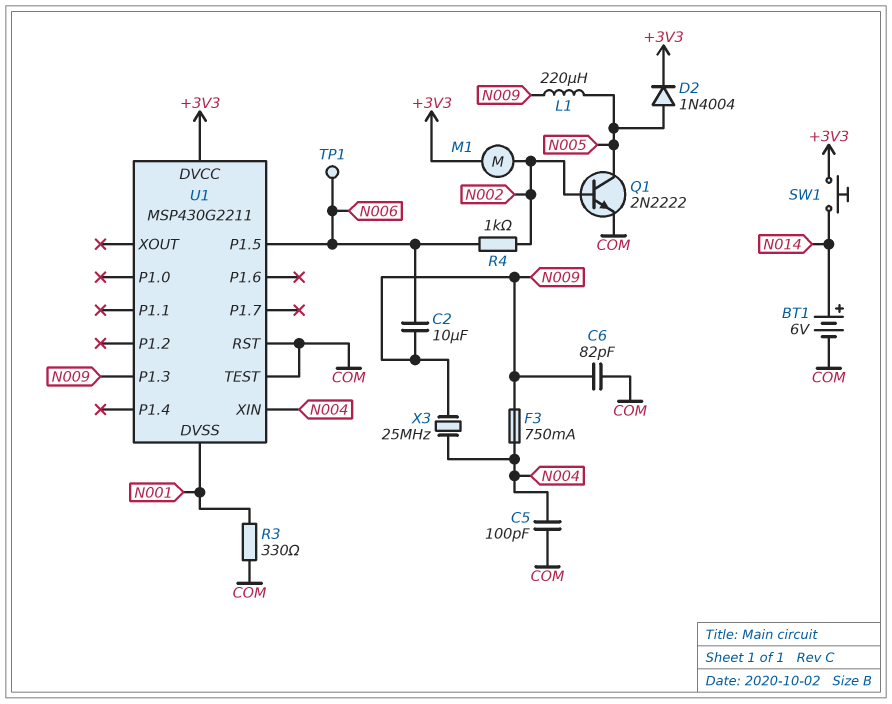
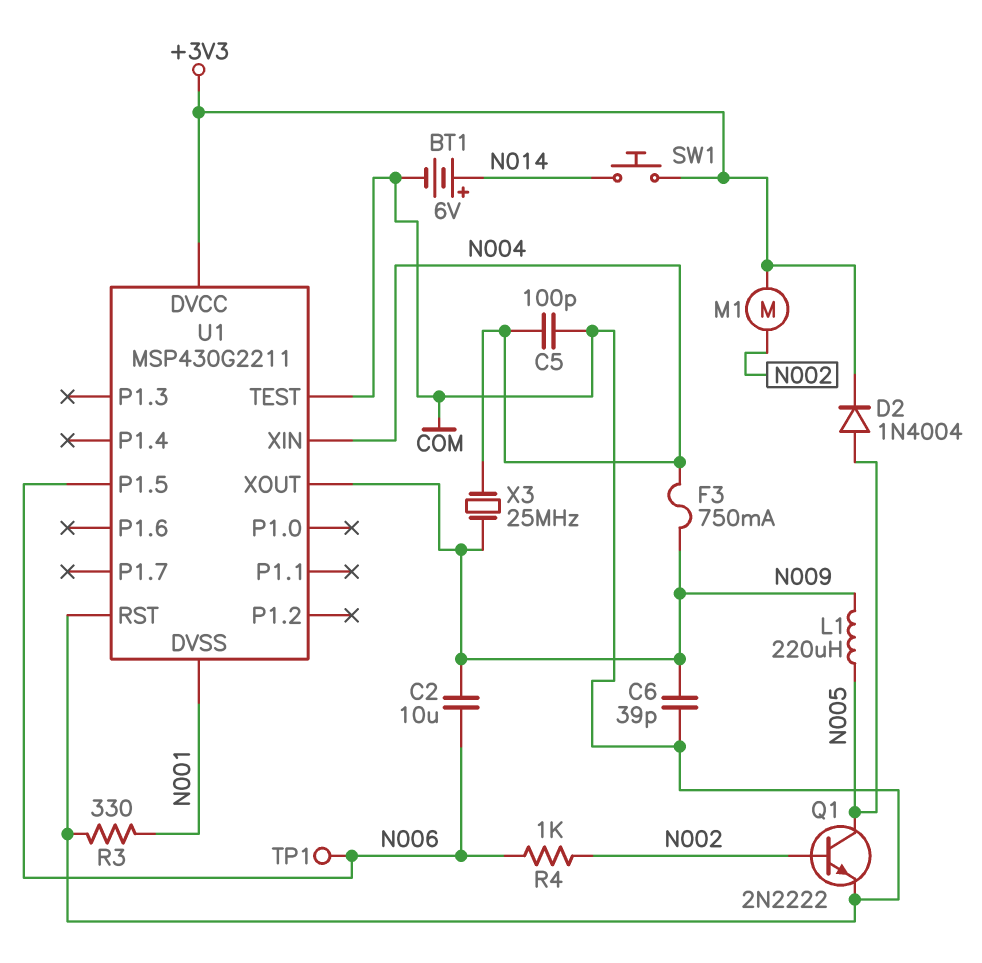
C6: 82pF (COM, N009) -> 39pF (COM, N009)
U1 pin P1.3: N009 -> none
U1 pin XOUT: none -> N009

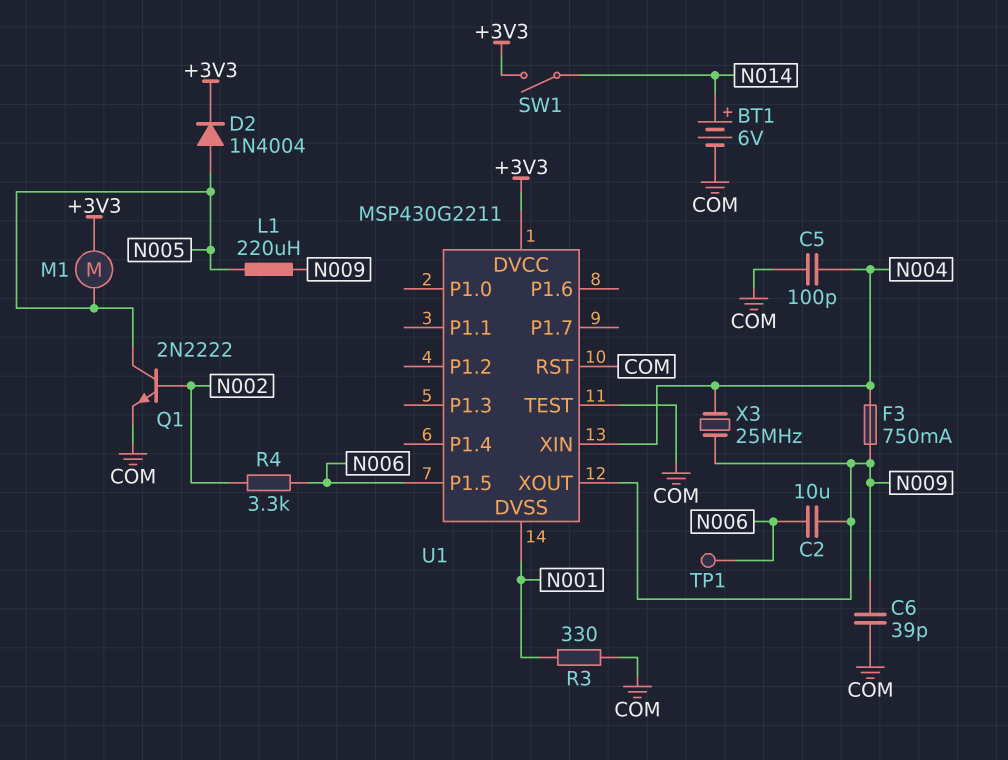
M1: motor (+3V3, N002) -> motor (+3V3, N005)
R4: 1k (N002, N006) -> 3.3k (N002, N006)
SW1: button (+3V3, N014) -> switch (+3V3, N014)

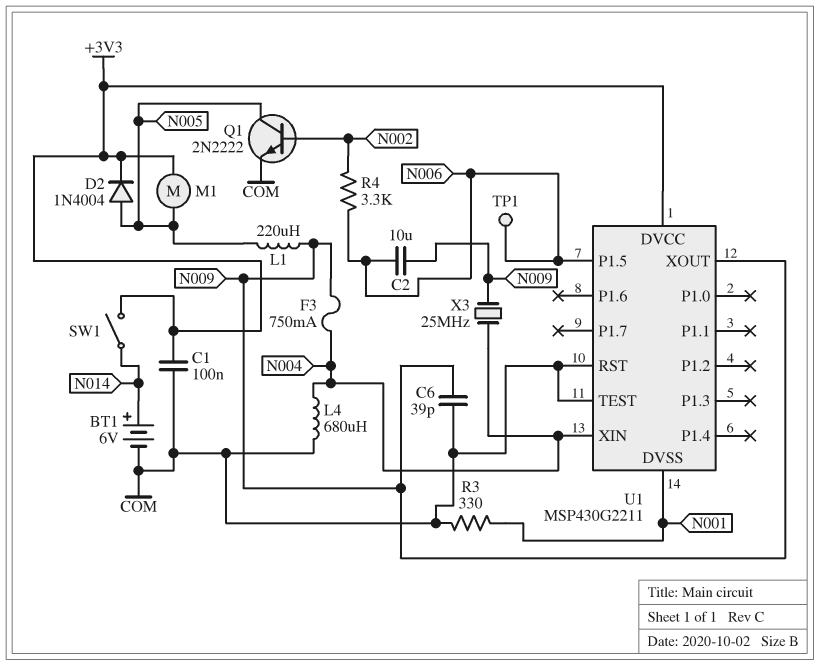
C1: none -> 100nF (+3V3, COM)
C5: 100pF (COM, N004) -> none
L4: none -> 680uH (COM, N004)

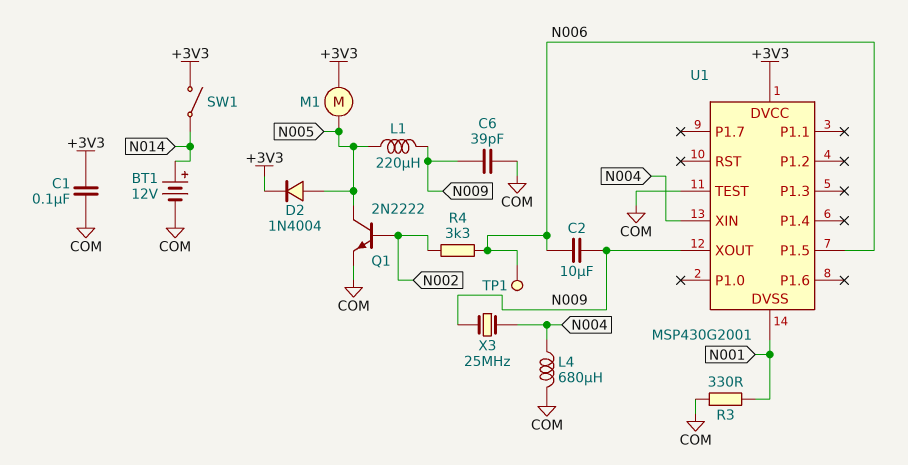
BT1: 6V (plus N014, minus COM) -> 12V (plus N014, minus COM)
F3: 750mA (N004, N009) -> none
U1: MSP430G2211 -> MSP430G2001
U1 pin RST: COM -> none

